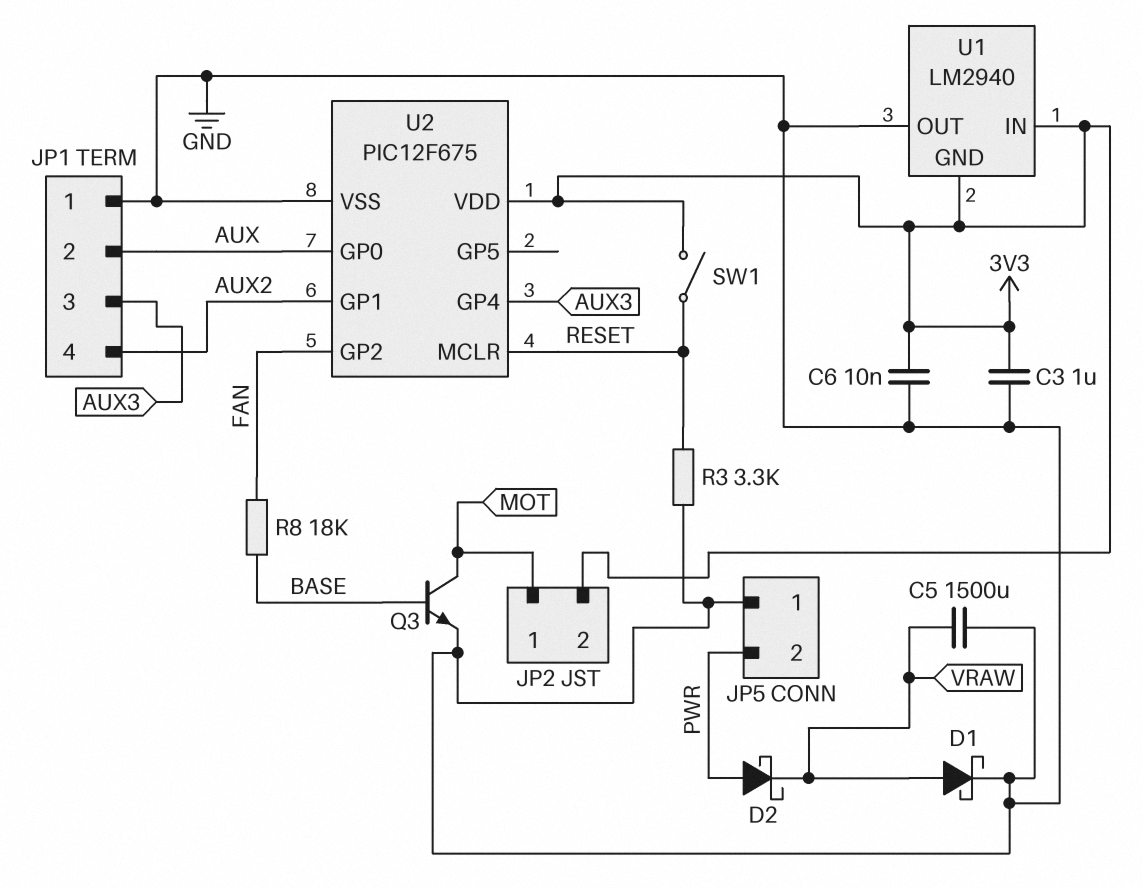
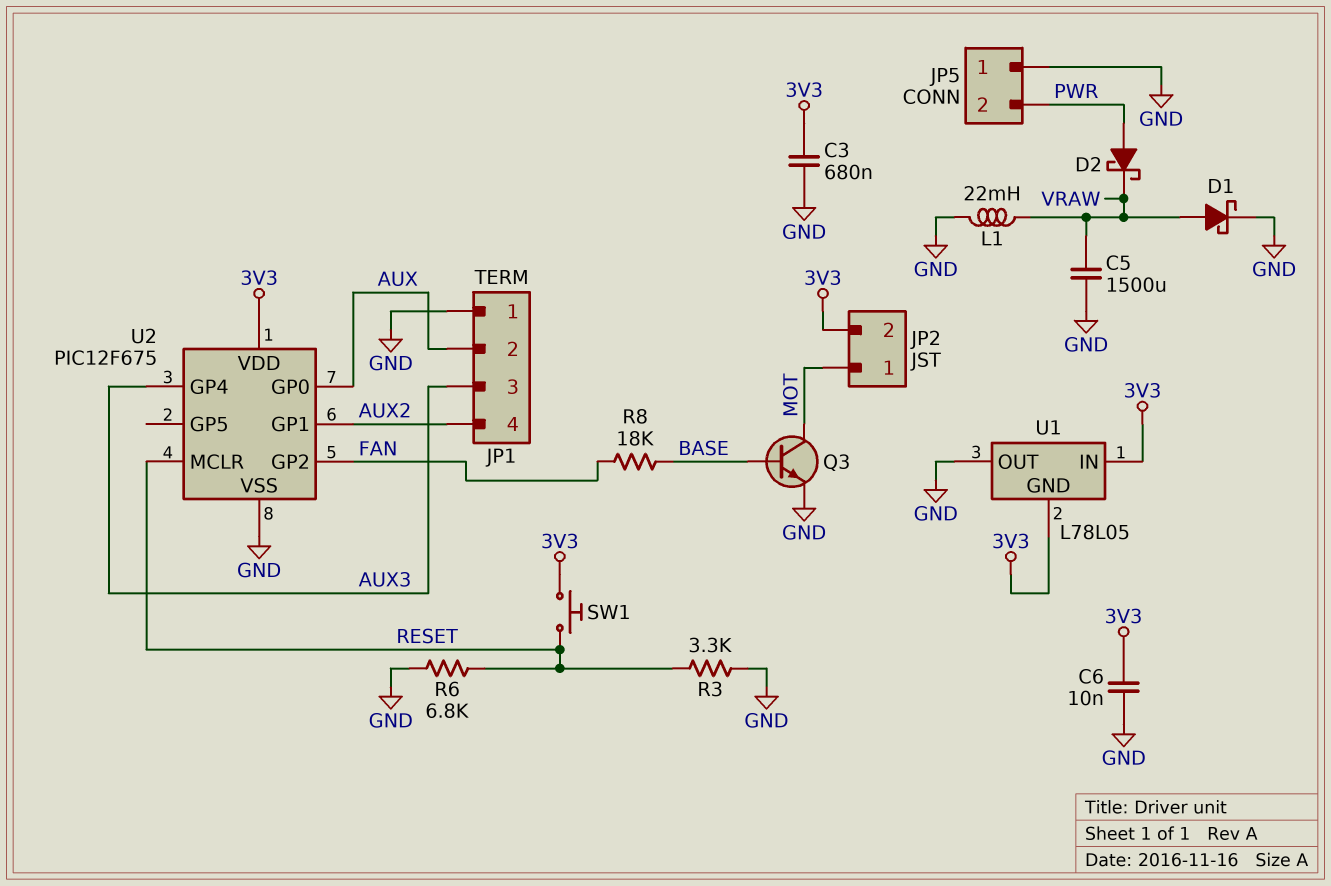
C3: 1uF (3V3, GND) -> 680nF (3V3, GND)
L1: none -> 22mH (GND, VRAW)
R6: none -> 6.8k (GND, RESET)
SW1: switch (3V3, RESET) -> button (3V3, RESET)
U1: LM2940 -> L78L05

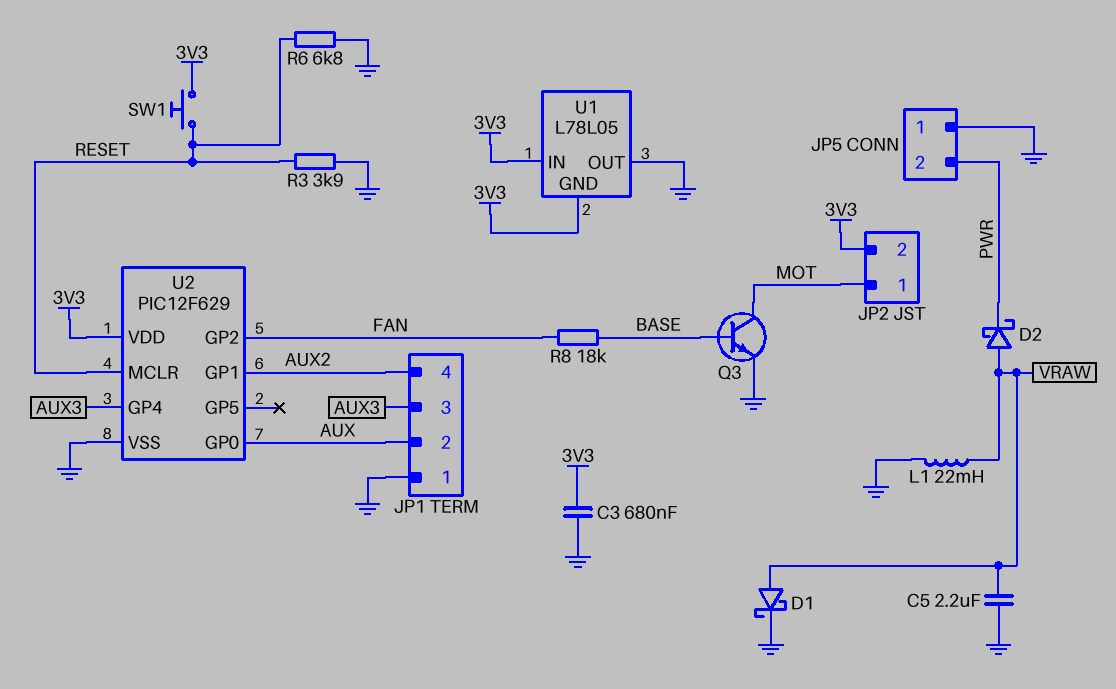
C5: 1500uF (GND, VRAW) -> 2.2uF (GND, VRAW)
C6: 10nF (3V3, GND) -> none
D2: schottky (A PWR, K VRAW) -> schottky (A VRAW, K PWR)
R3: 3.3k (GND, RESET) -> 3.9k (GND, RESET)
U2: PIC12F675 -> PIC12F629

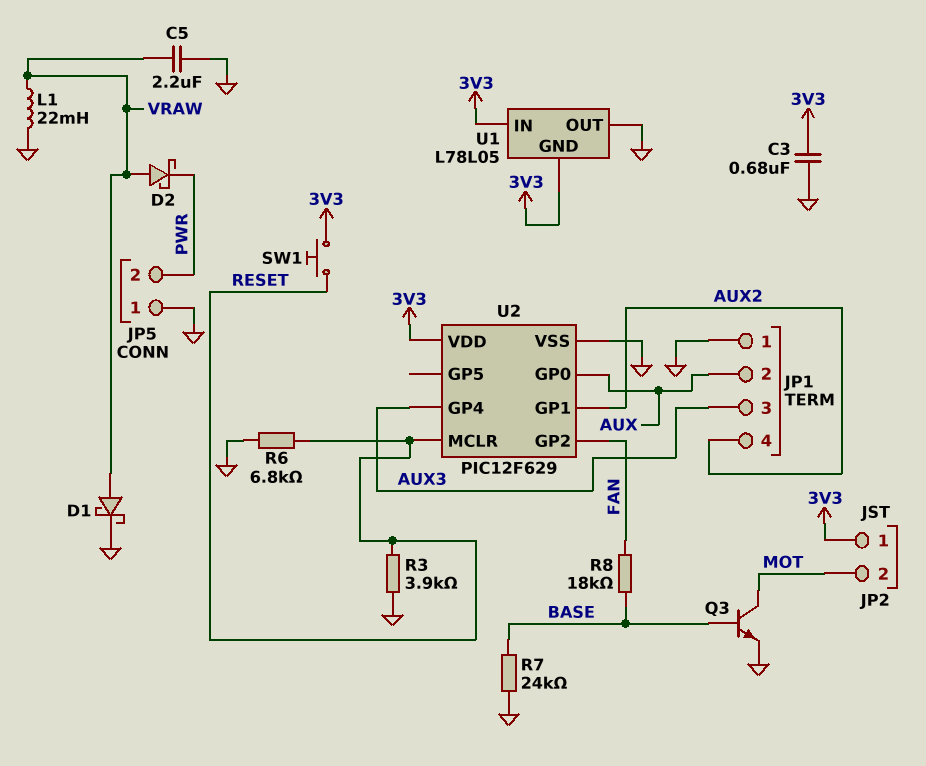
JP2 pin 1: MOT -> 3V3
JP2 pin 2: 3V3 -> MOT
R7: none -> 24k (BASE, GND)

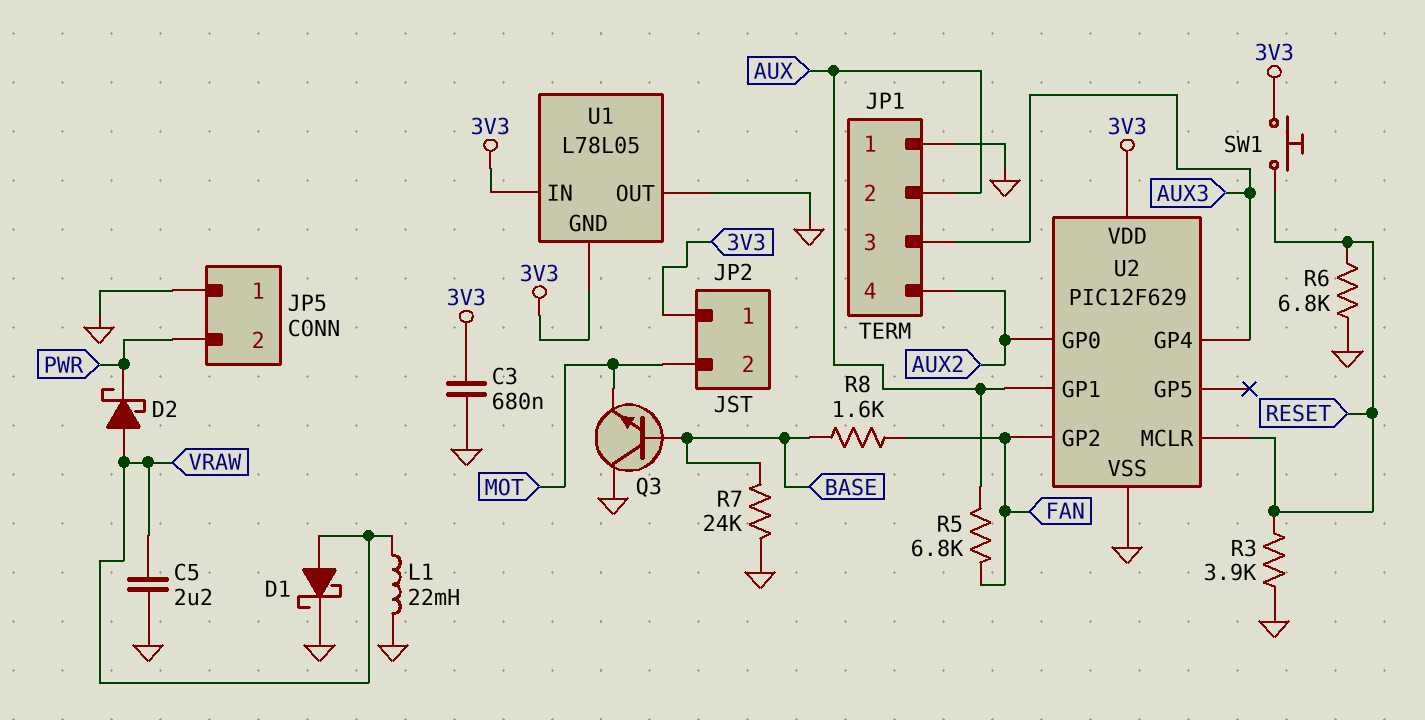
Q3: NPN (B BASE, C MOT, E GND) -> NPN (B BASE, C GND, E MOT)
R5: none -> 6.8k (AUX, FAN)
R8: 18k (BASE, FAN) -> 1.6k (BASE, FAN)
U2 pin GP0: AUX -> AUX2
U2 pin GP1: AUX2 -> AUX

